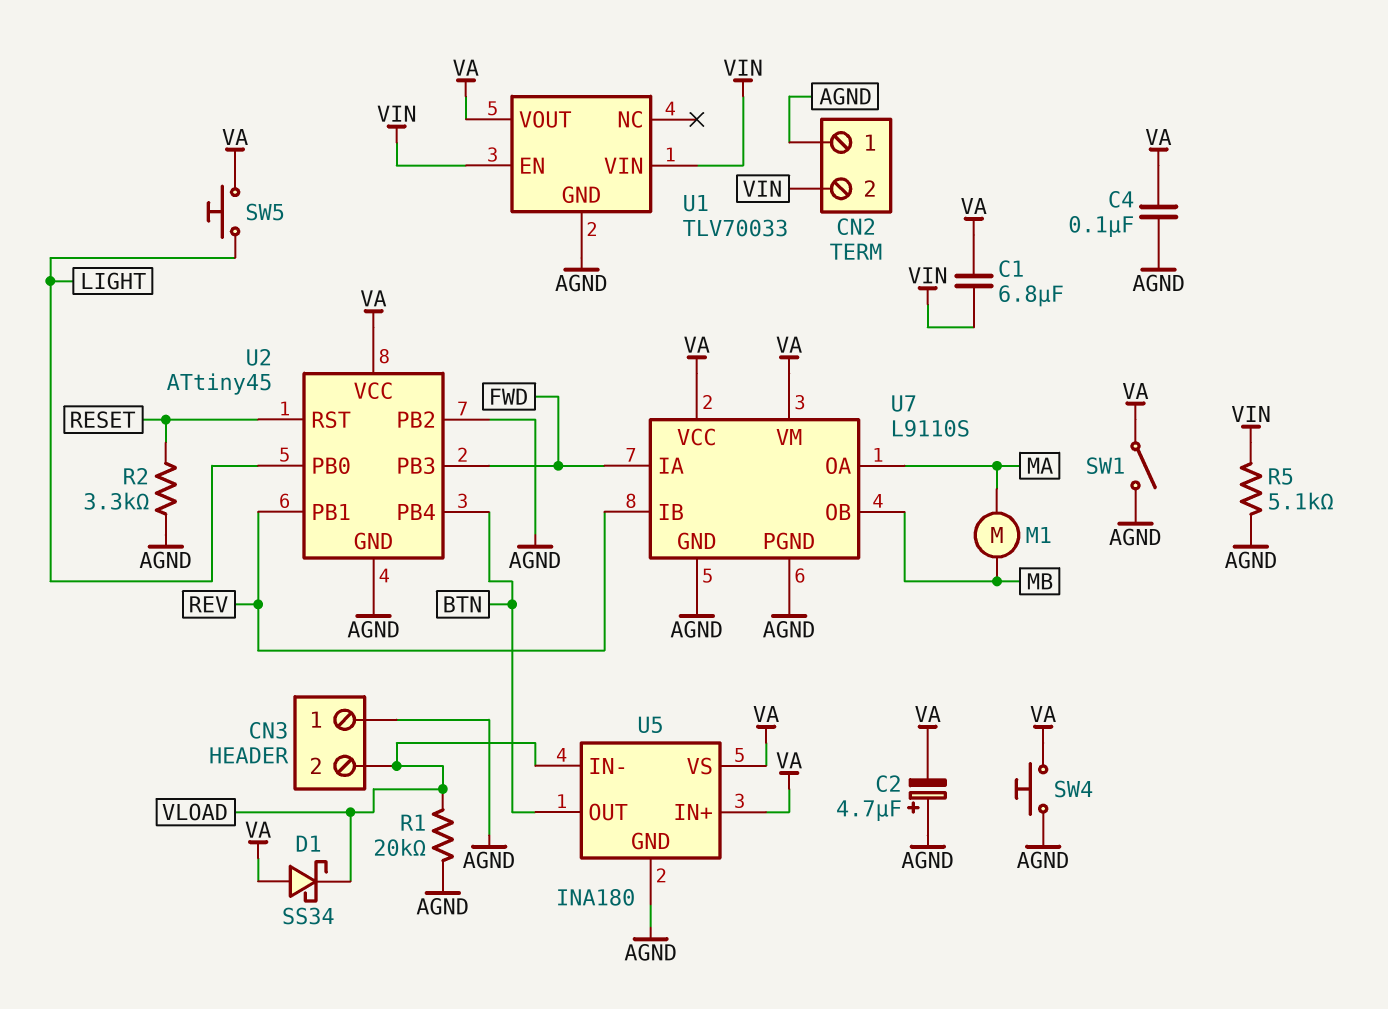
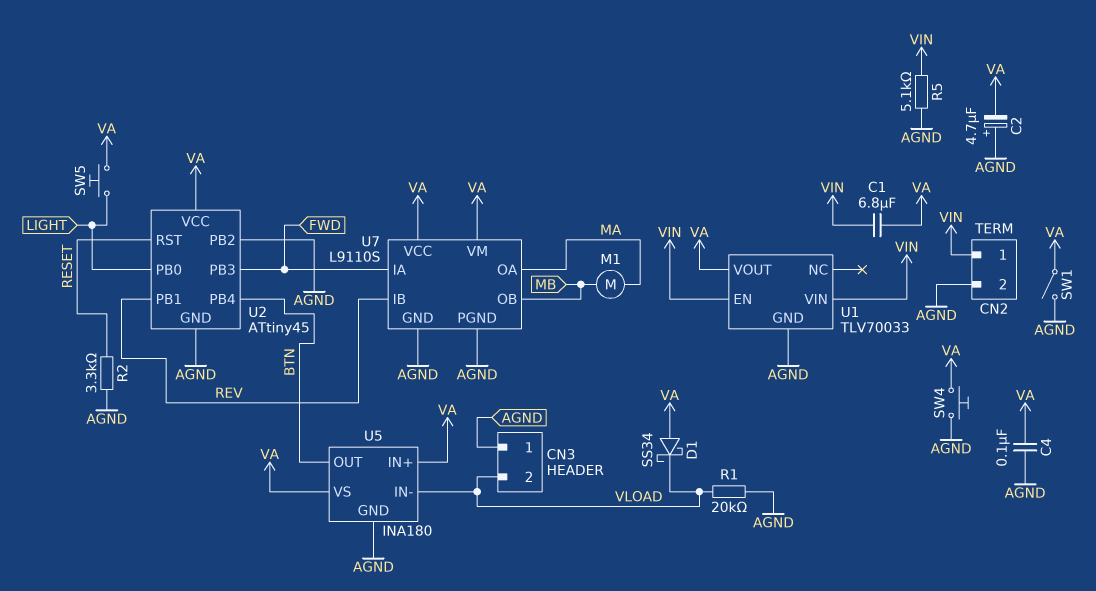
CN2 pin 1: AGND -> VIN
CN2 pin 2: VIN -> AGND

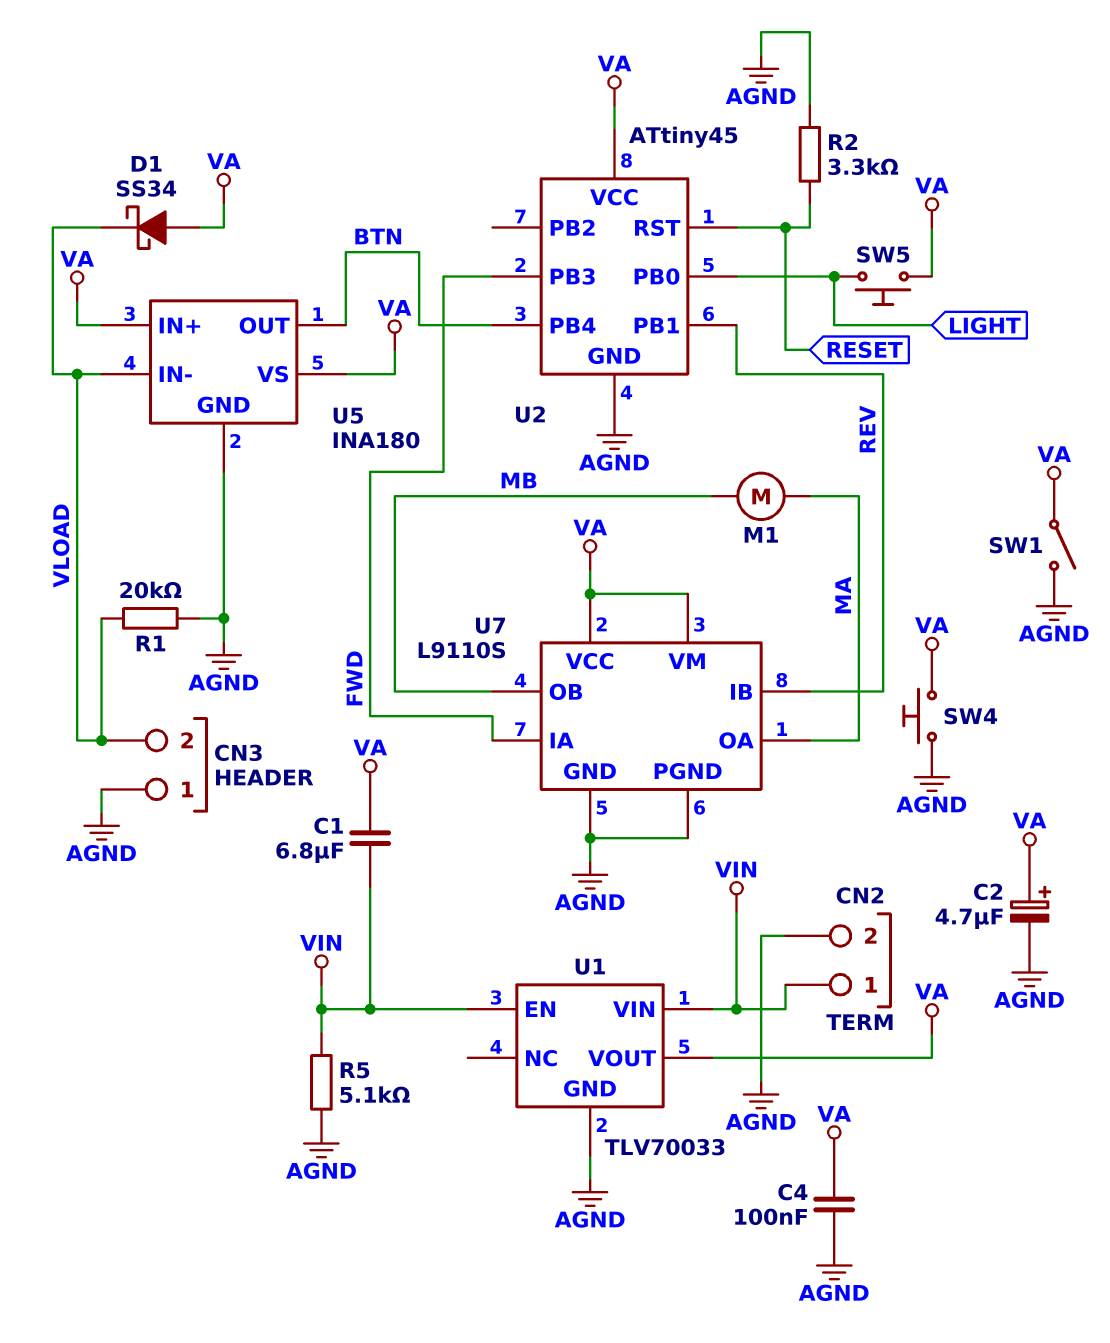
C2: 4.7uF (plus AGND, minus VA) -> 4.7uF (plus VA, minus AGND)
U2 pin PB2: AGND -> none

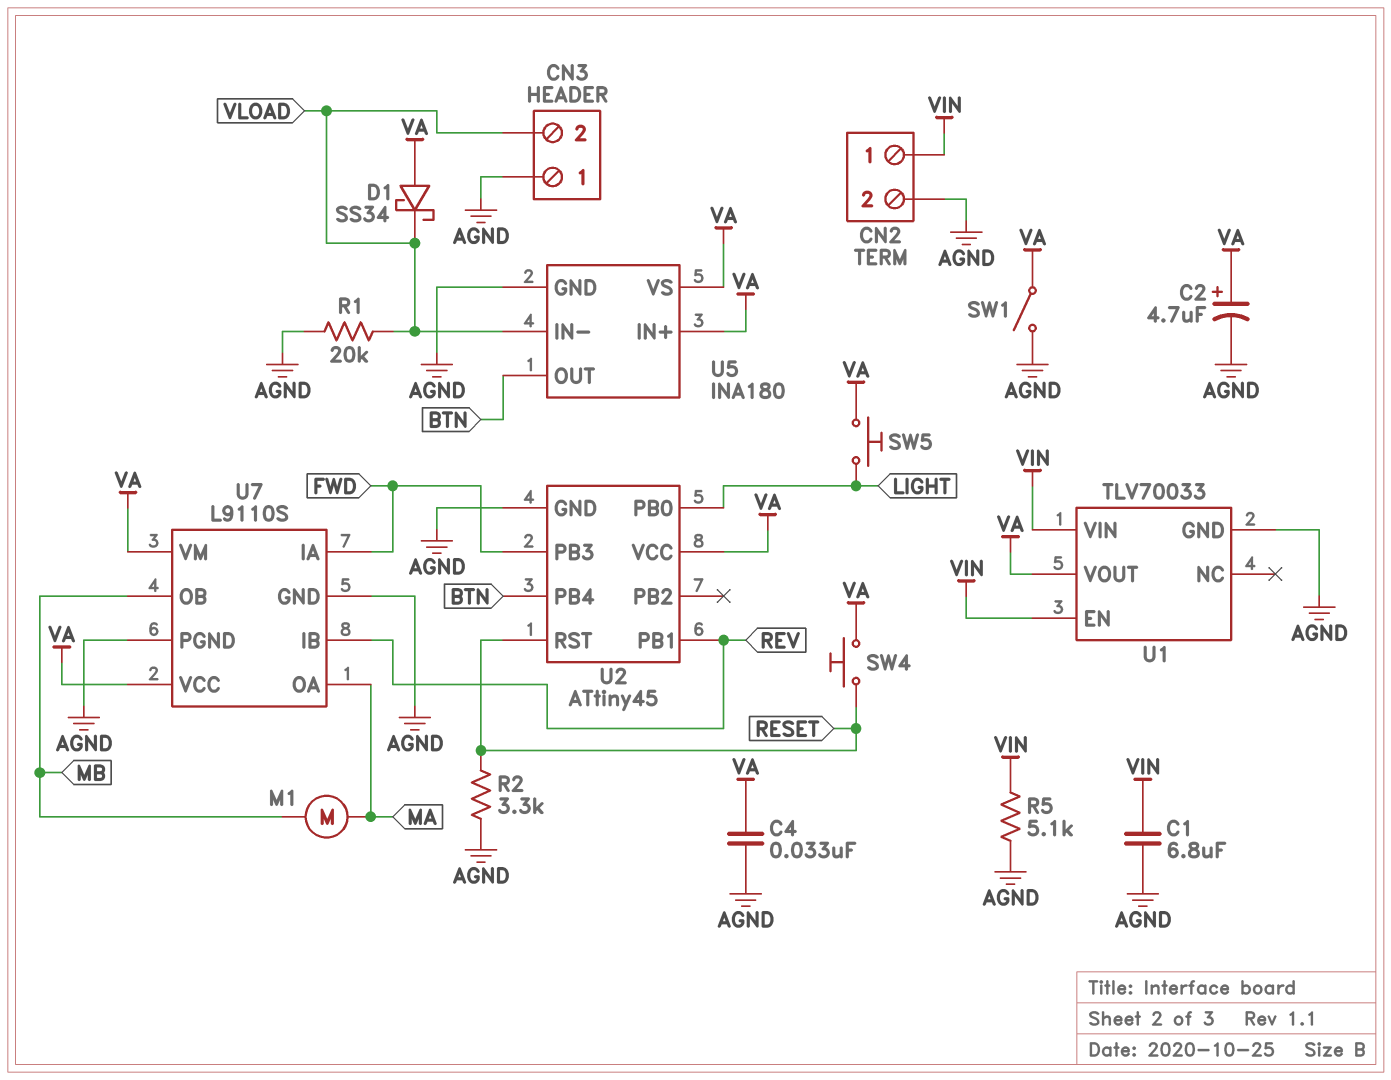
C1: 6.8uF (VA, VIN) -> 6.8uF (AGND, VIN)
C4: 100nF (AGND, VA) -> 33nF (AGND, VA)
SW4: button (AGND, VA) -> button (RESET, VA)

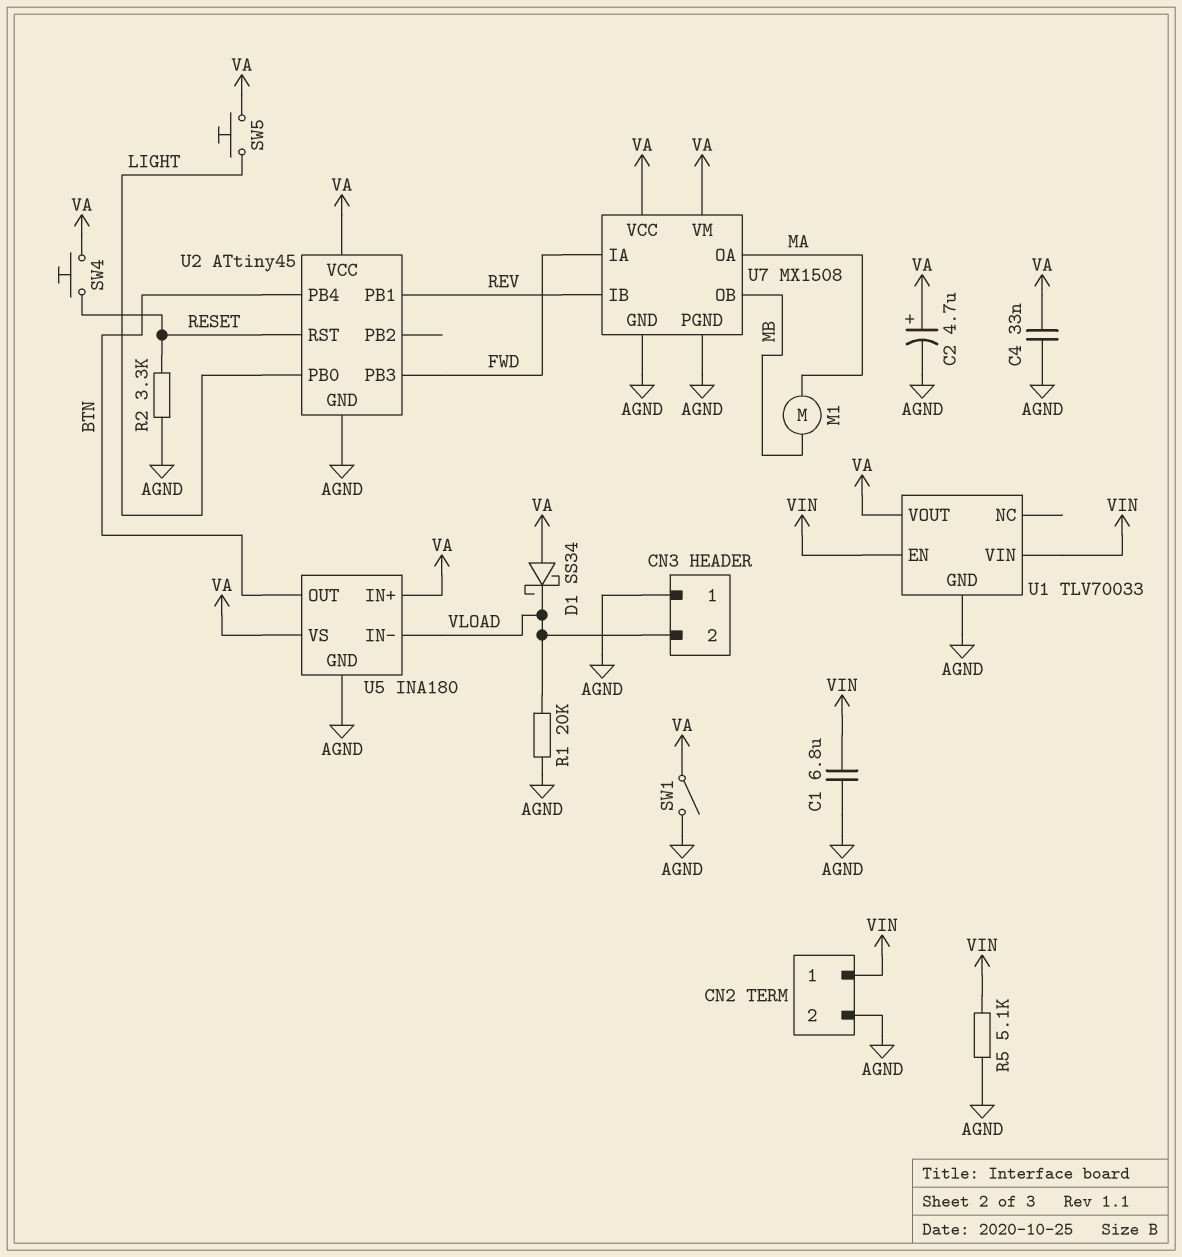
U7: L9110S -> MX1508

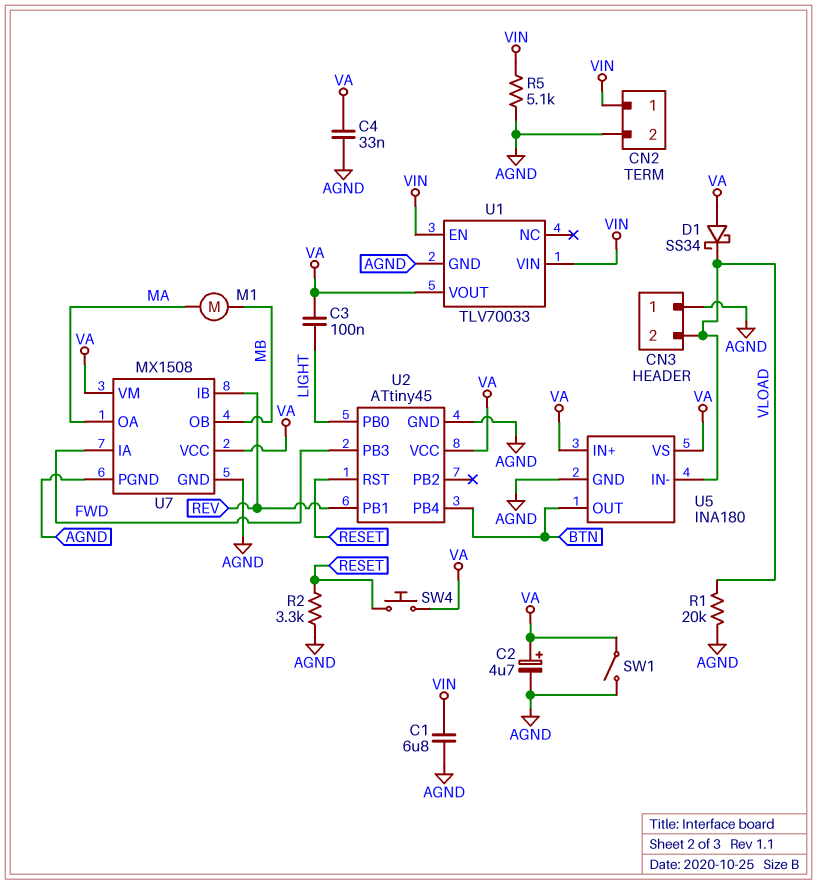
C3: none -> 100nF (LIGHT, VA)
SW5: button (LIGHT, VA) -> none

